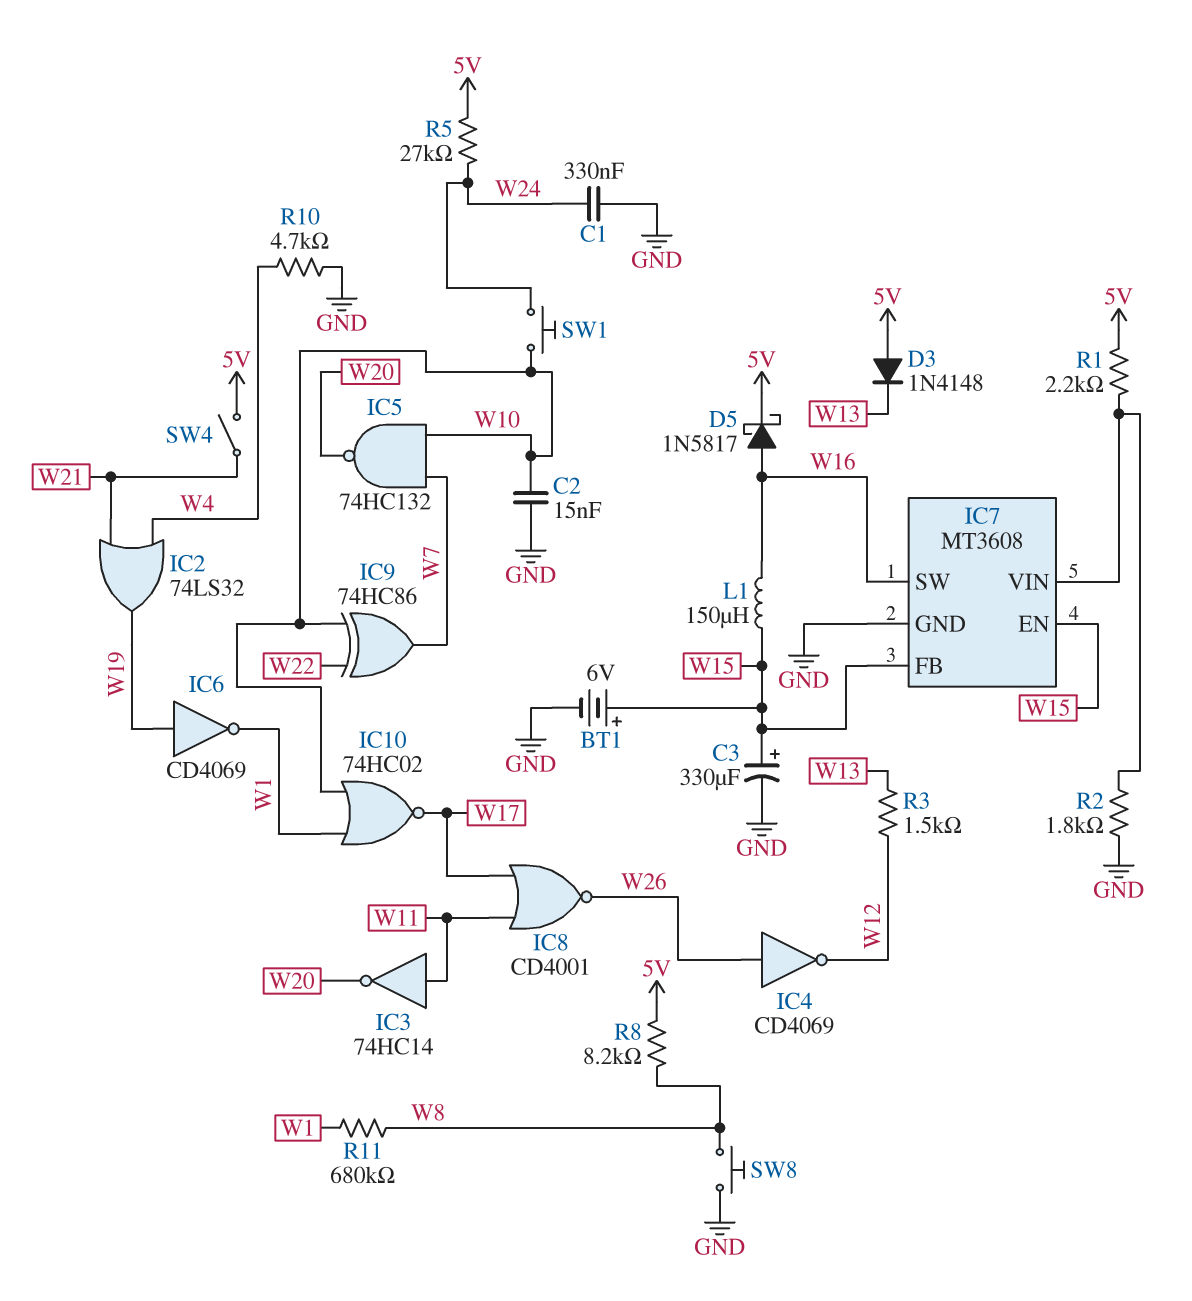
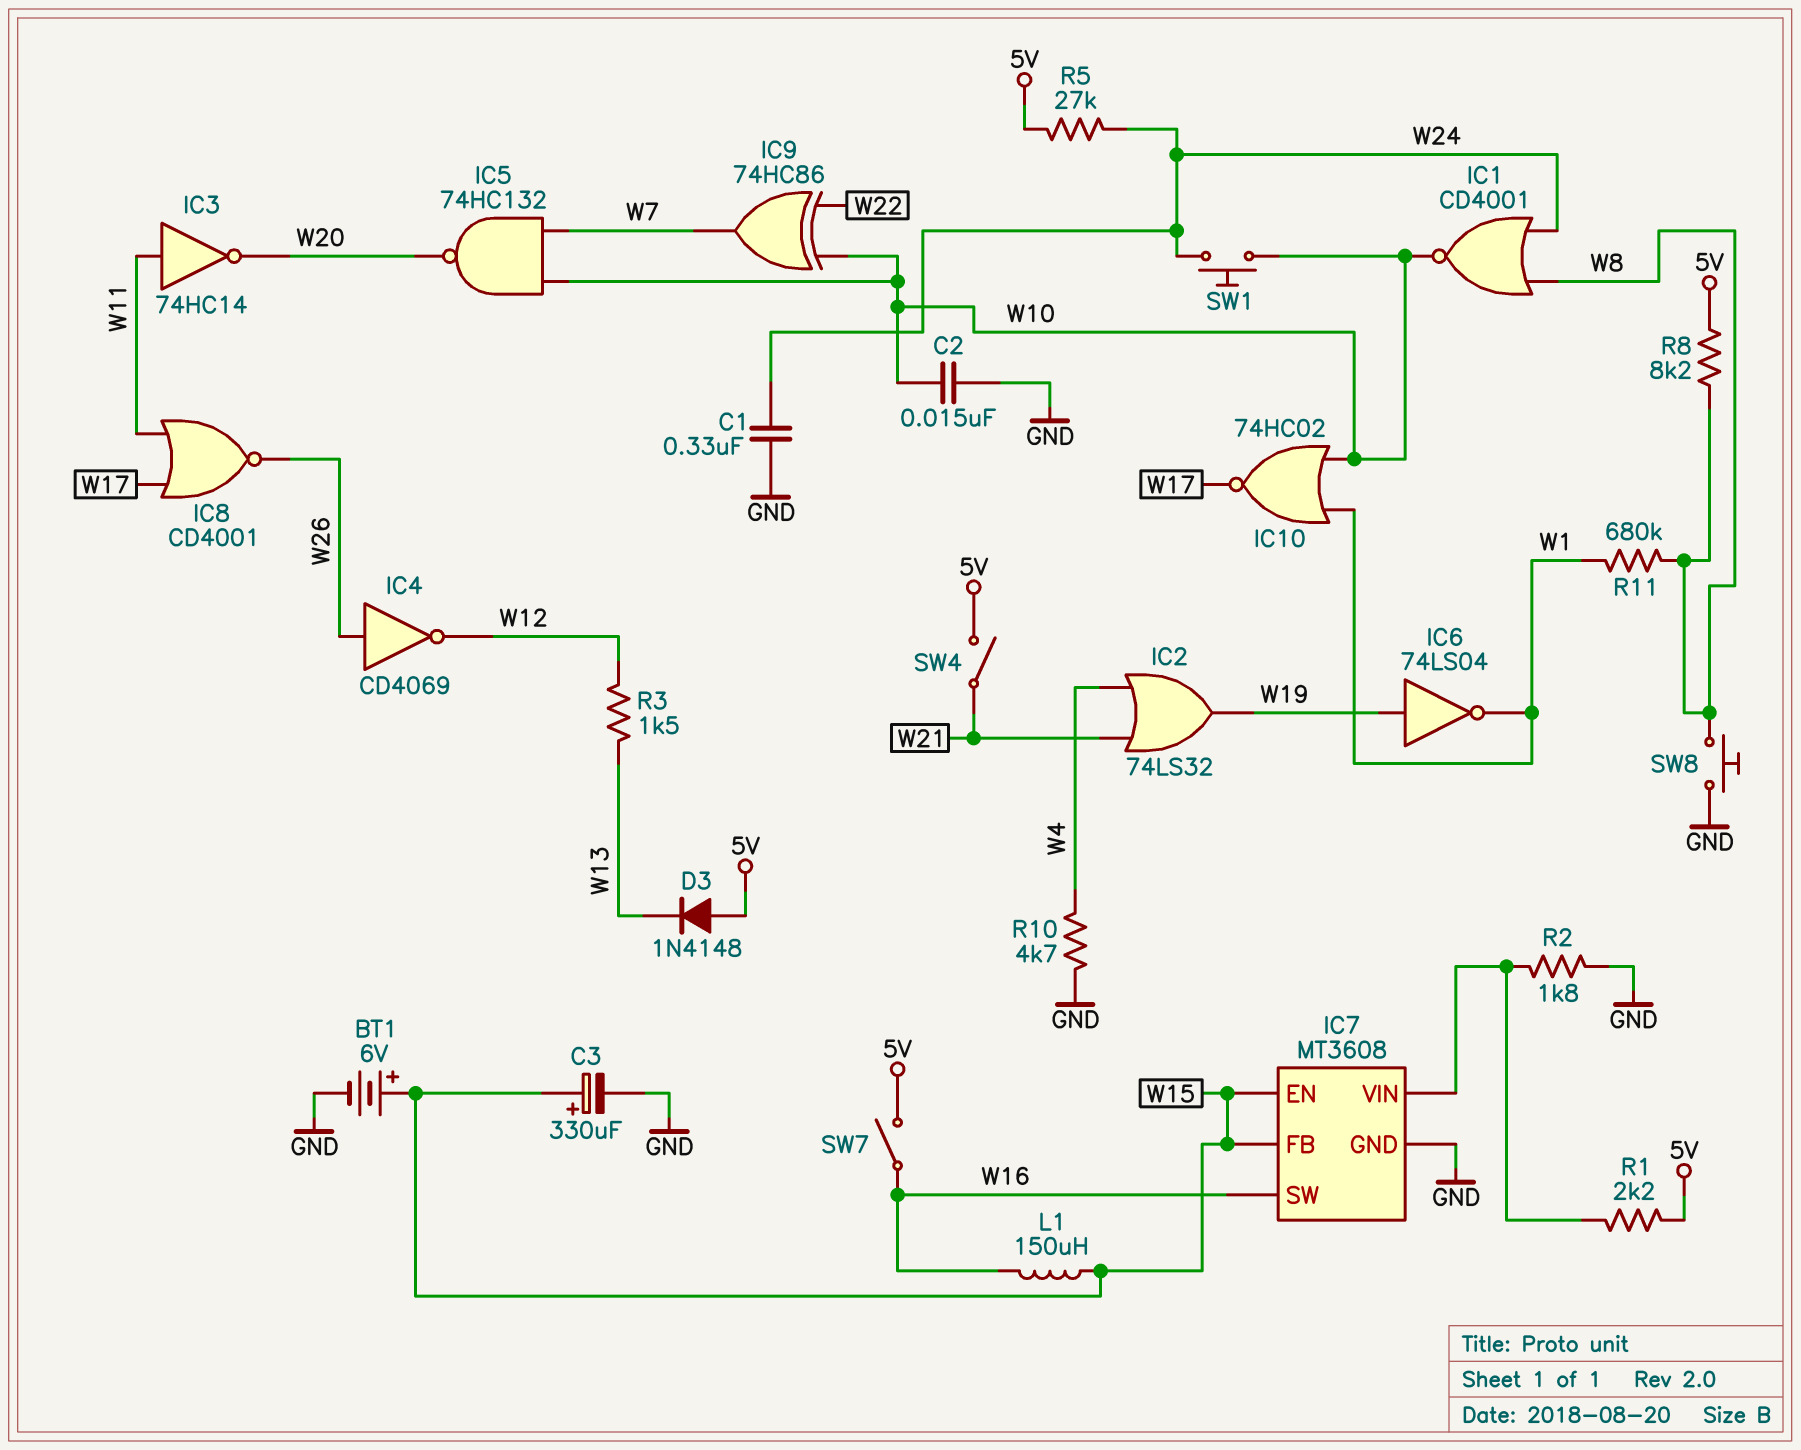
D5: schottky 1N5817 (A W16, K 5V) -> none
IC1: none -> NOR CD4001 (in W8, in W24, out W10)
IC6: NOT CD4069 (in W19, out W1) -> NOT 74LS04 (in W19, out W1)
SW7: none -> switch (5V, W16)

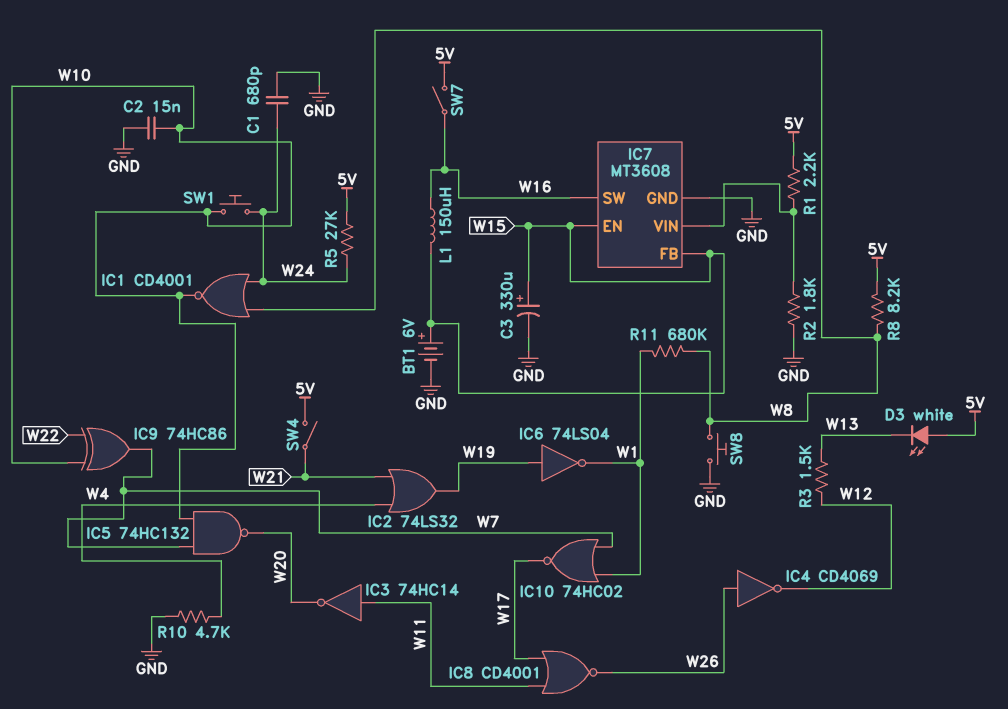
C1: 330nF (GND, W24) -> 680pF (GND, W24)
D3: diode 1N4148 (A 5V, K W13) -> LED white (A 5V, K W13)
IC10: NOR 74HC02 (in W1, in W10, out W17) -> NOR 74HC02 (in W1, in W7, out W17)

